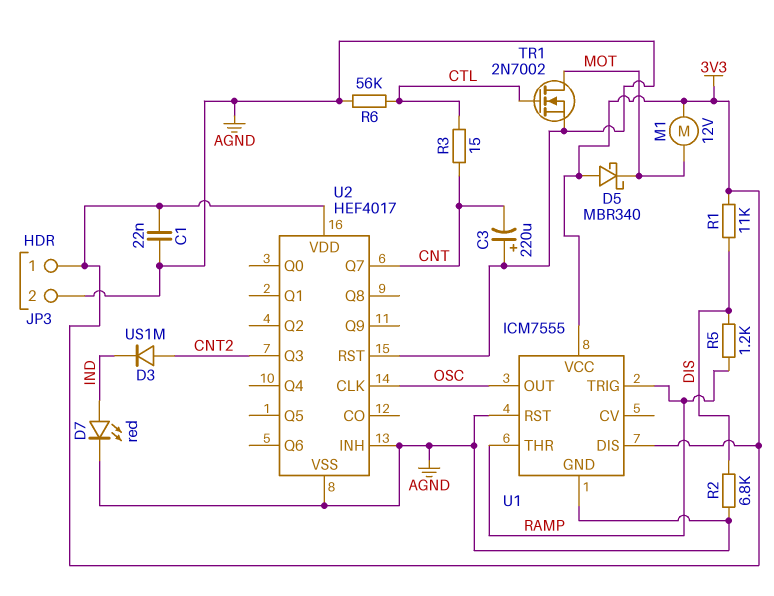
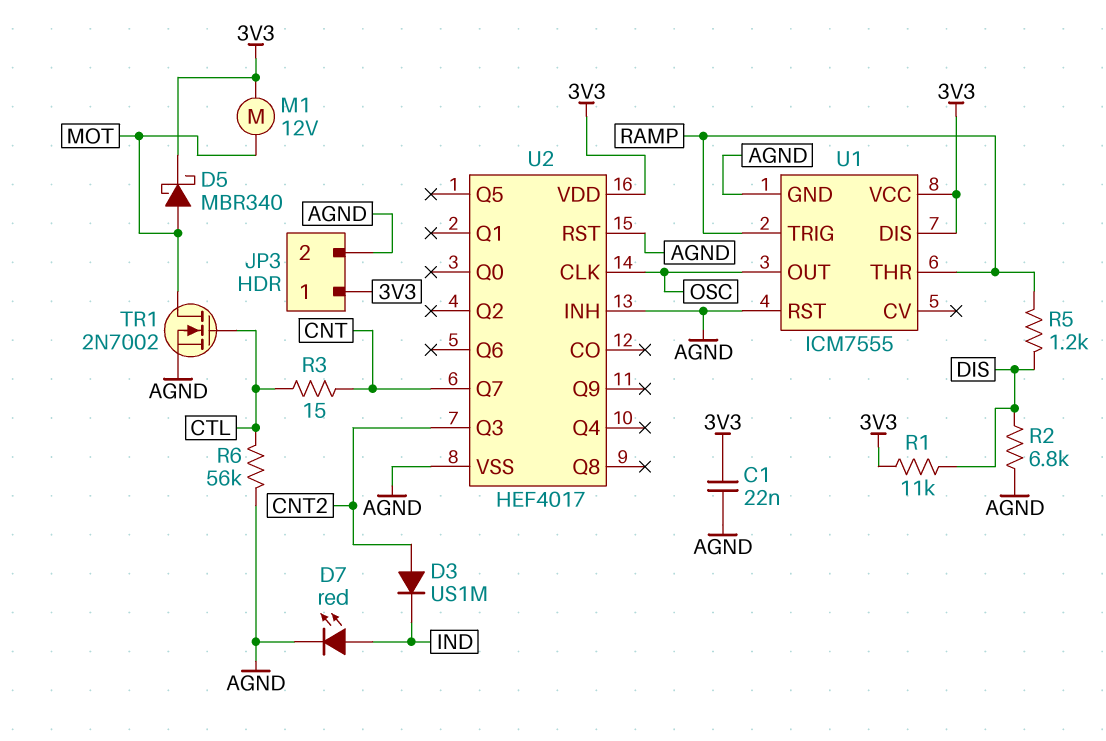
C3: 220uF (plus AGND, minus CNT) -> none
D5: schottky MBR340 (A 3V3, K MOT) -> schottky MBR340 (A MOT, K 3V3)

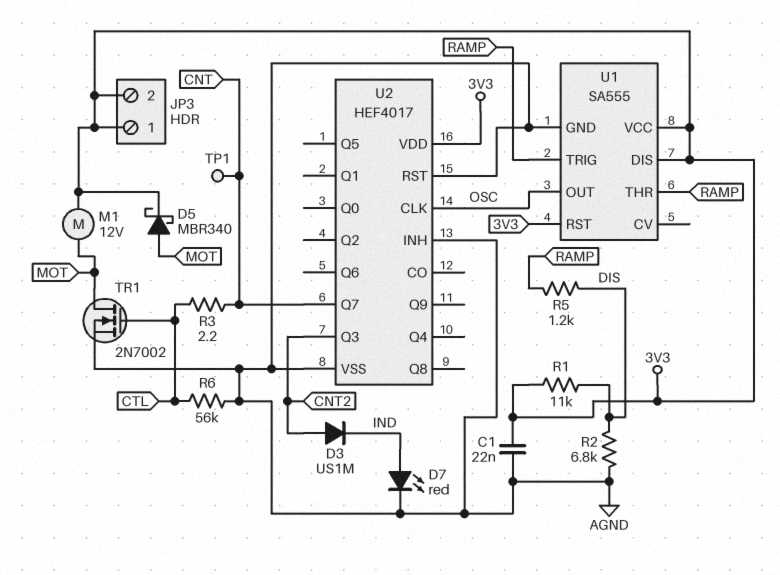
JP3 pin 2: AGND -> 3V3
R3: 15 (CNT, CTL) -> 2.2 (CNT, CTL)
TP1: none -> test point (CNT)
U1: ICM7555 -> SA555
U1 pin RST: AGND -> 3V3

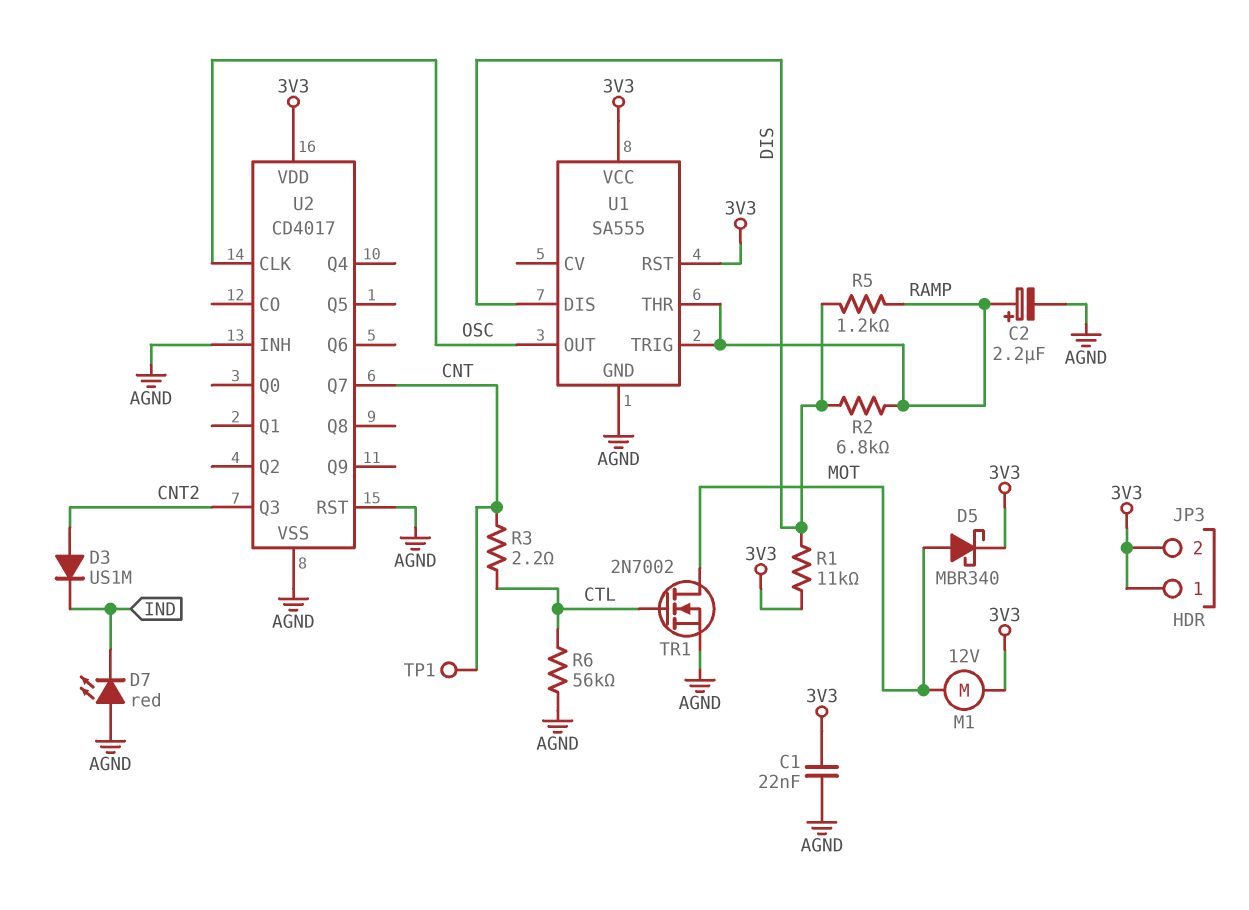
C2: none -> 2.2uF (plus RAMP, minus AGND)
D7: LED red (A IND, K AGND) -> LED red (A AGND, K IND)
R2: 6.8k (AGND, DIS) -> 6.8k (DIS, RAMP)
U1 pin DIS: 3V3 -> DIS
U2: HEF4017 -> CD4017

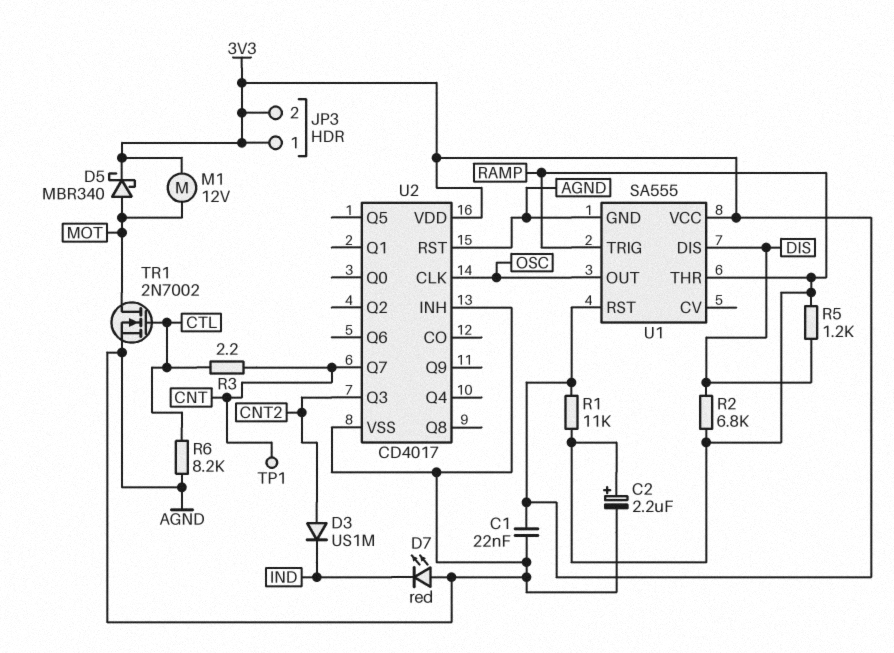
R1: 11k (3V3, DIS) -> 11k (3V3, RAMP)
R6: 56k (AGND, CTL) -> 8.2k (AGND, CTL)

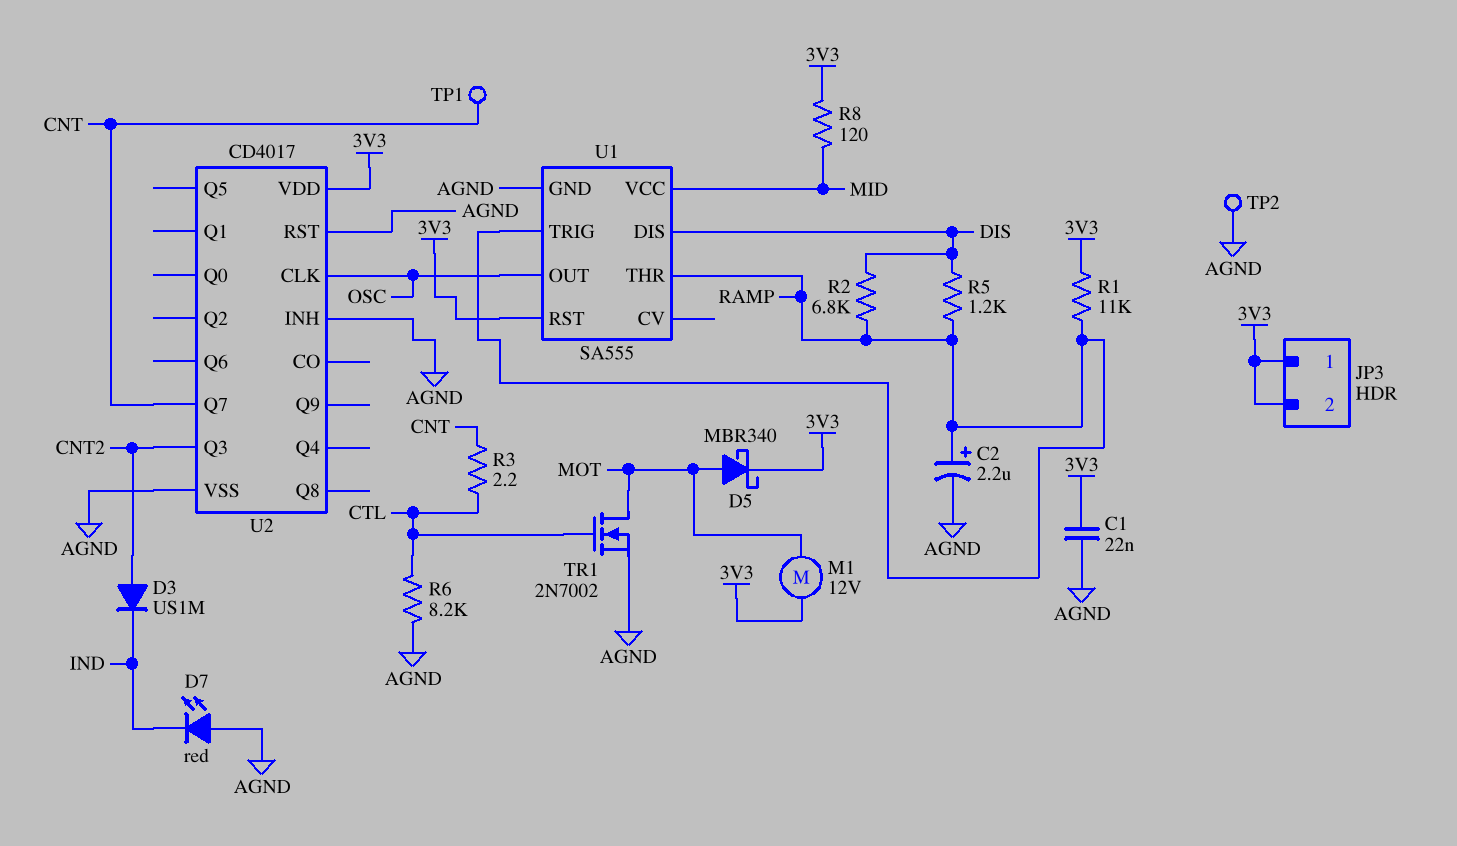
R8: none -> 120 (3V3, MID)
TP2: none -> test point (AGND)
U1 pin VCC: 3V3 -> MID

